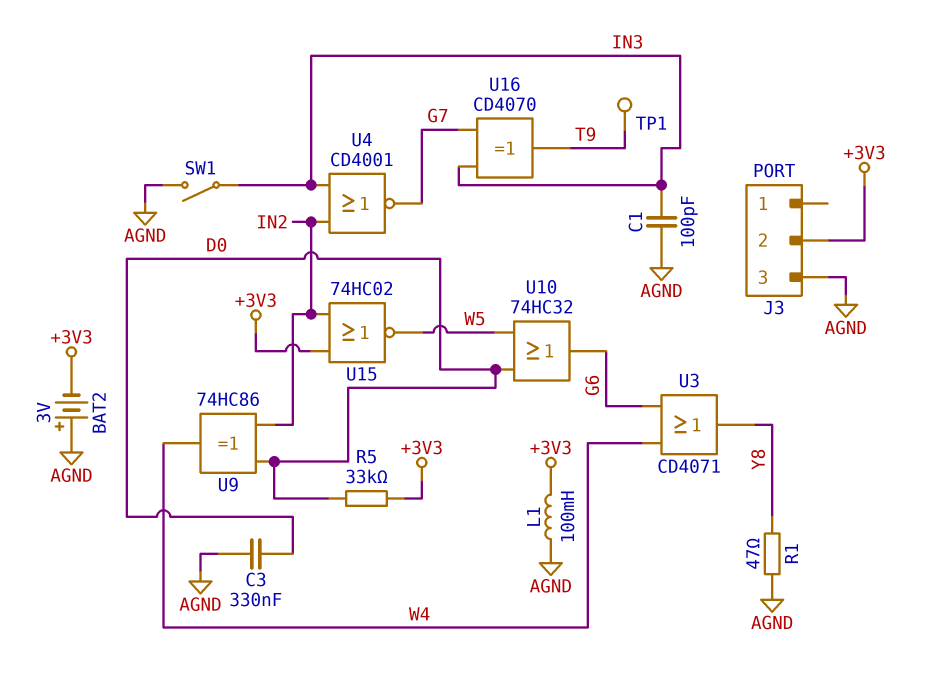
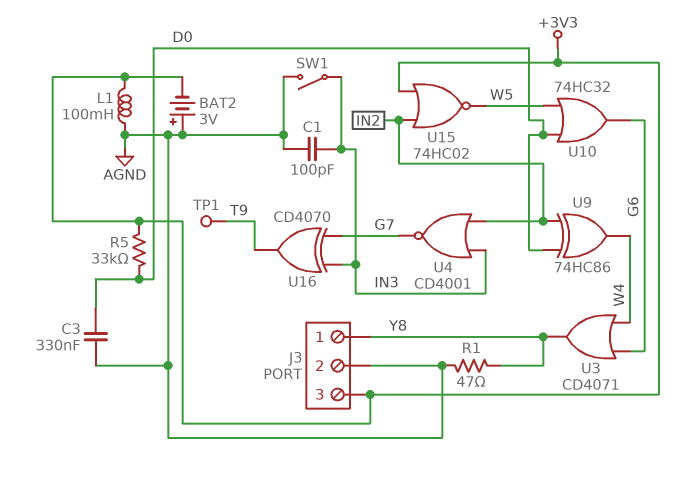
J3 pin 1: none -> Y8
J3 pin 2: +3V3 -> AGND
J3 pin 3: AGND -> +3V3

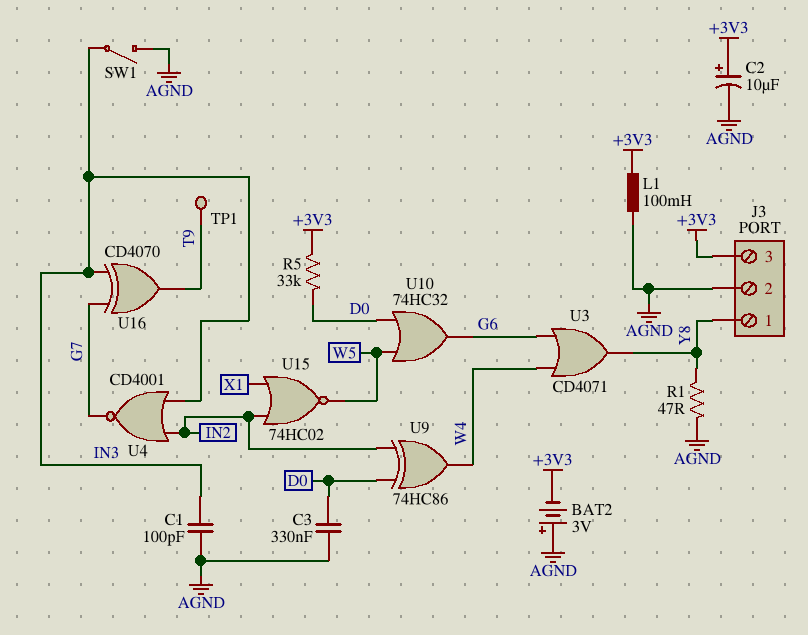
C2: none -> 10uF (plus +3V3, minus AGND)
U15: NOR 74HC02 (in +3V3, in IN2, out W5) -> NOR 74HC02 (in IN2, in X1, out W5)

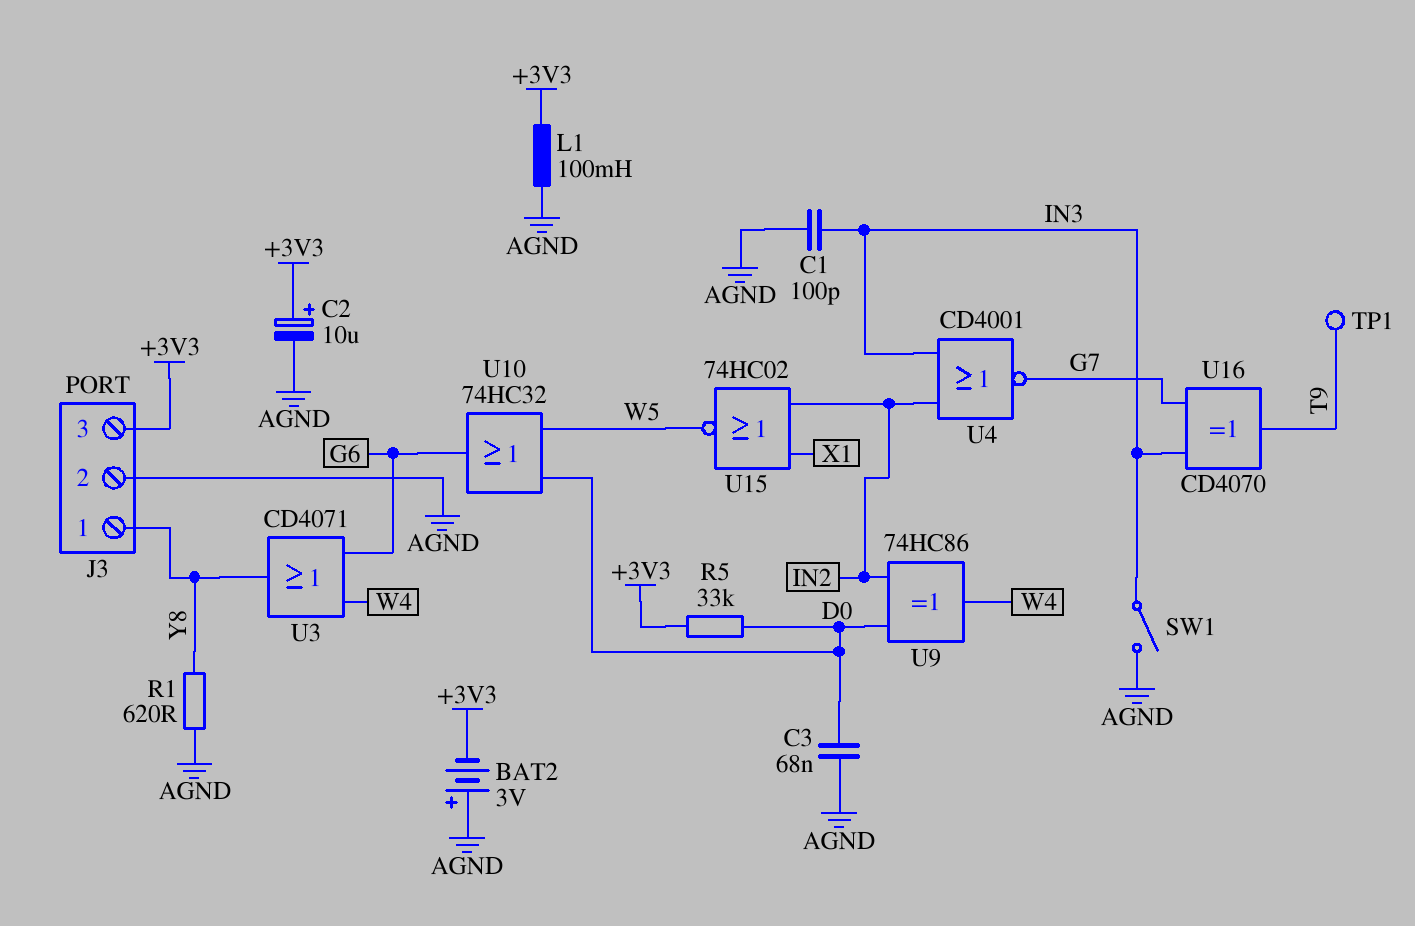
C3: 330nF (AGND, D0) -> 68nF (AGND, D0)
R1: 47 (AGND, Y8) -> 620 (AGND, Y8)

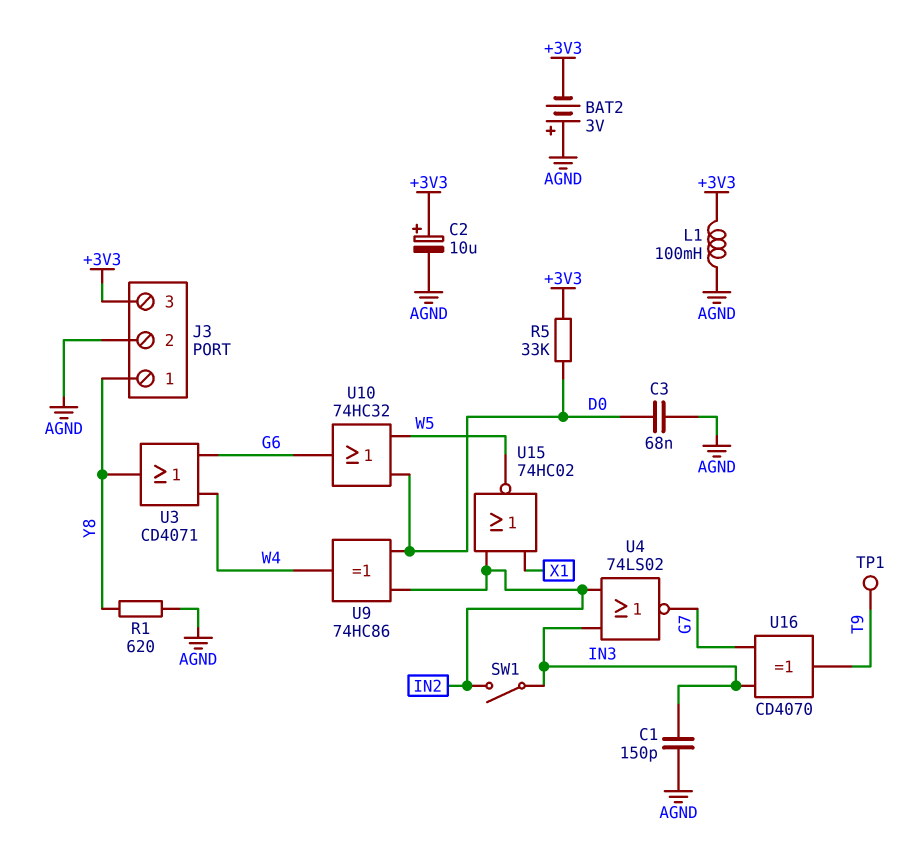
C1: 100pF (AGND, IN3) -> 150pF (AGND, IN3)
SW1: switch (AGND, IN3) -> switch (IN2, IN3)
U4: NOR CD4001 (in IN2, in IN3, out G7) -> NOR 74LS02 (in IN2, in IN3, out G7)

